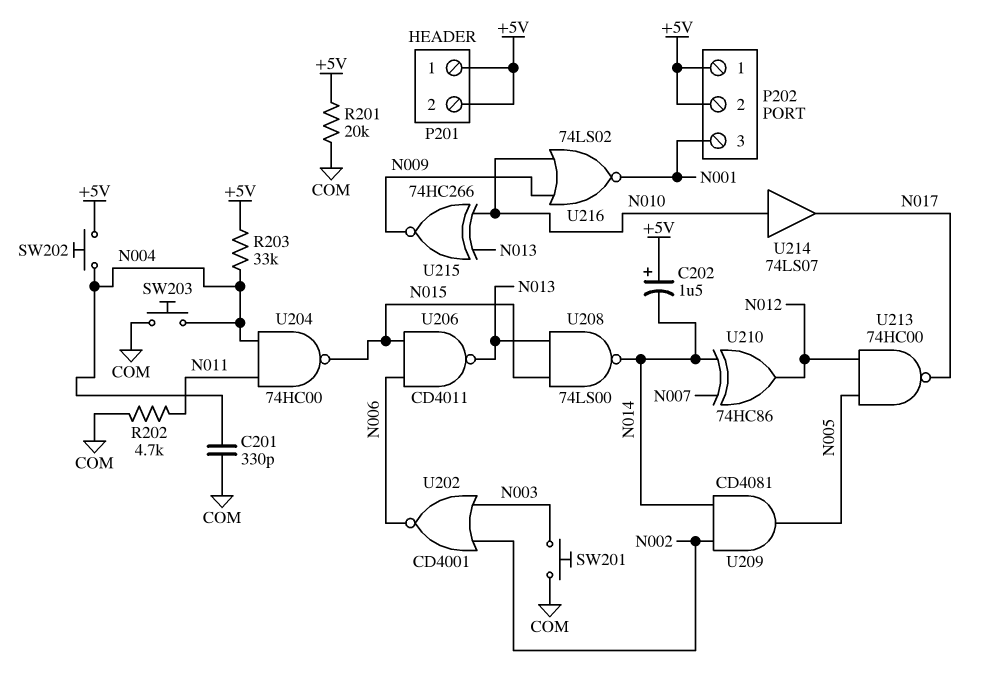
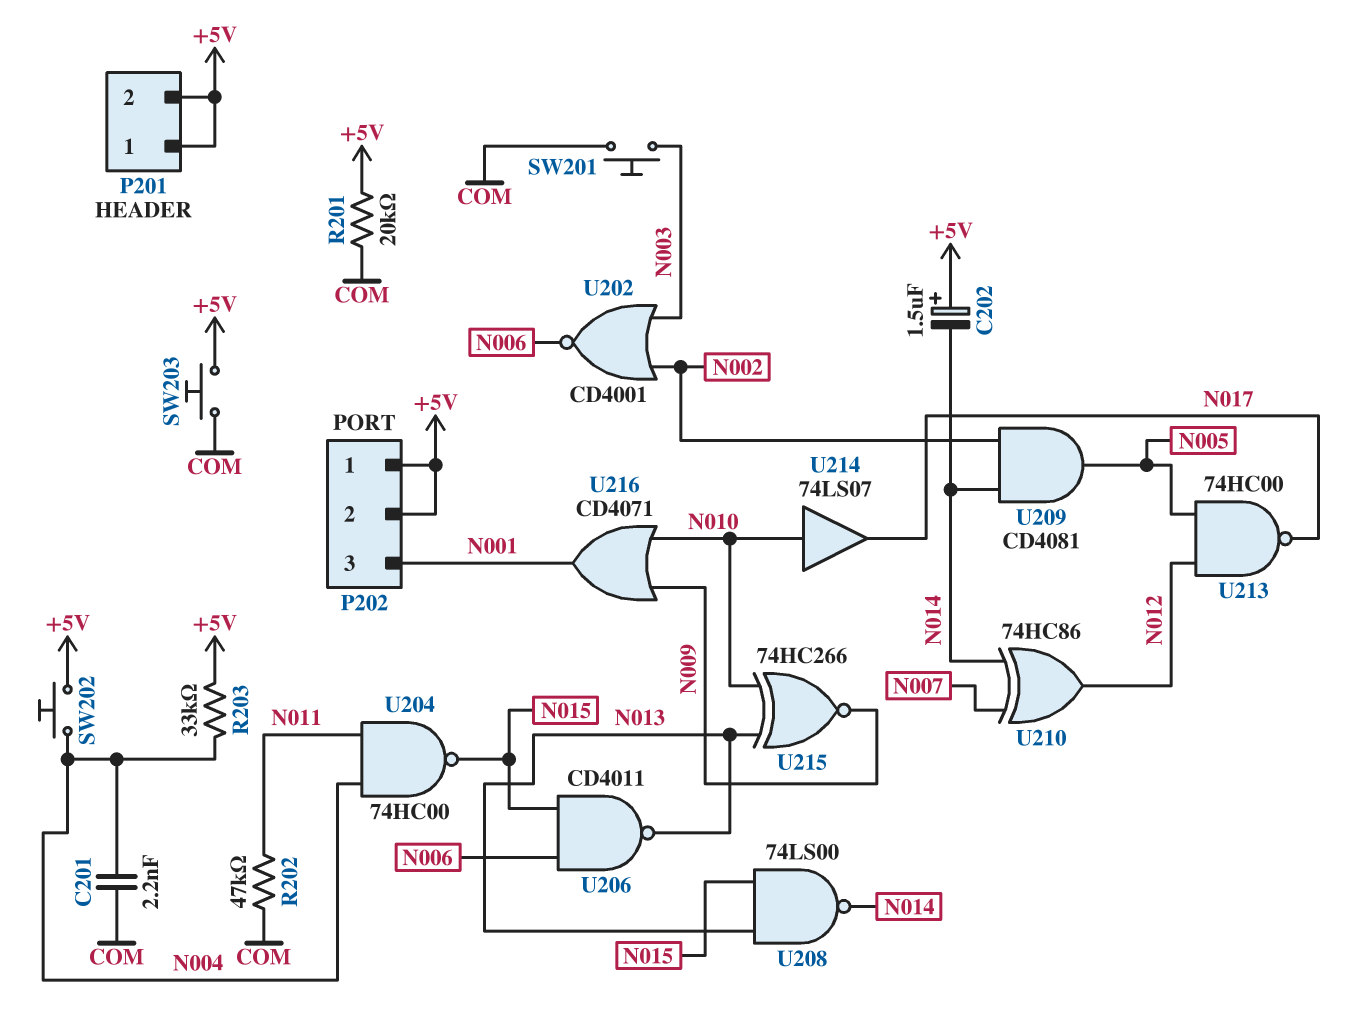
C201: 330pF (COM, N004) -> 2.2nF (COM, N004)
R202: 4.7k (COM, N011) -> 47k (COM, N011)
SW203: button (COM, N004) -> button (+5V, COM)
U216: NOR 74LS02 (in N009, in N010, out N001) -> OR CD4071 (in N009, in N010, out N001)

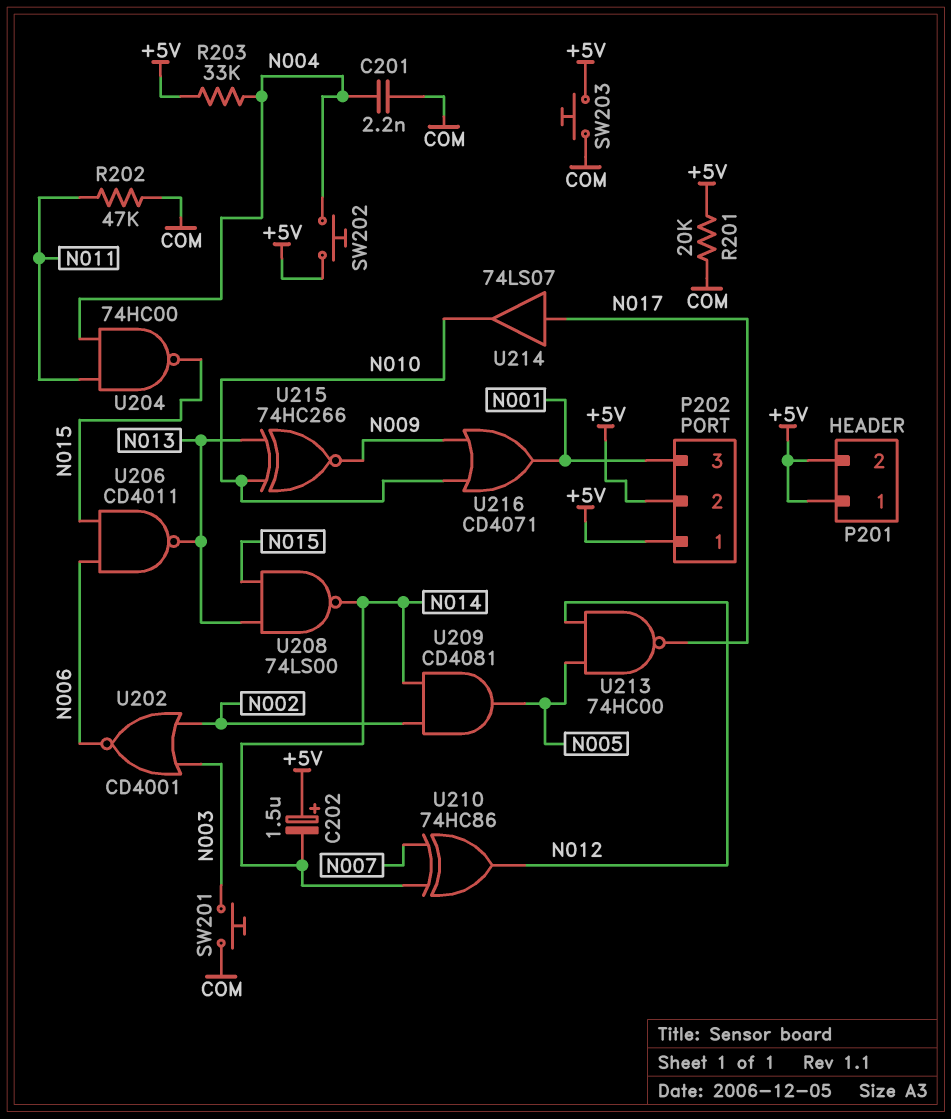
U214: buffer 74LS07 (in N010, out N017) -> buffer 74LS07 (in N017, out N010)

